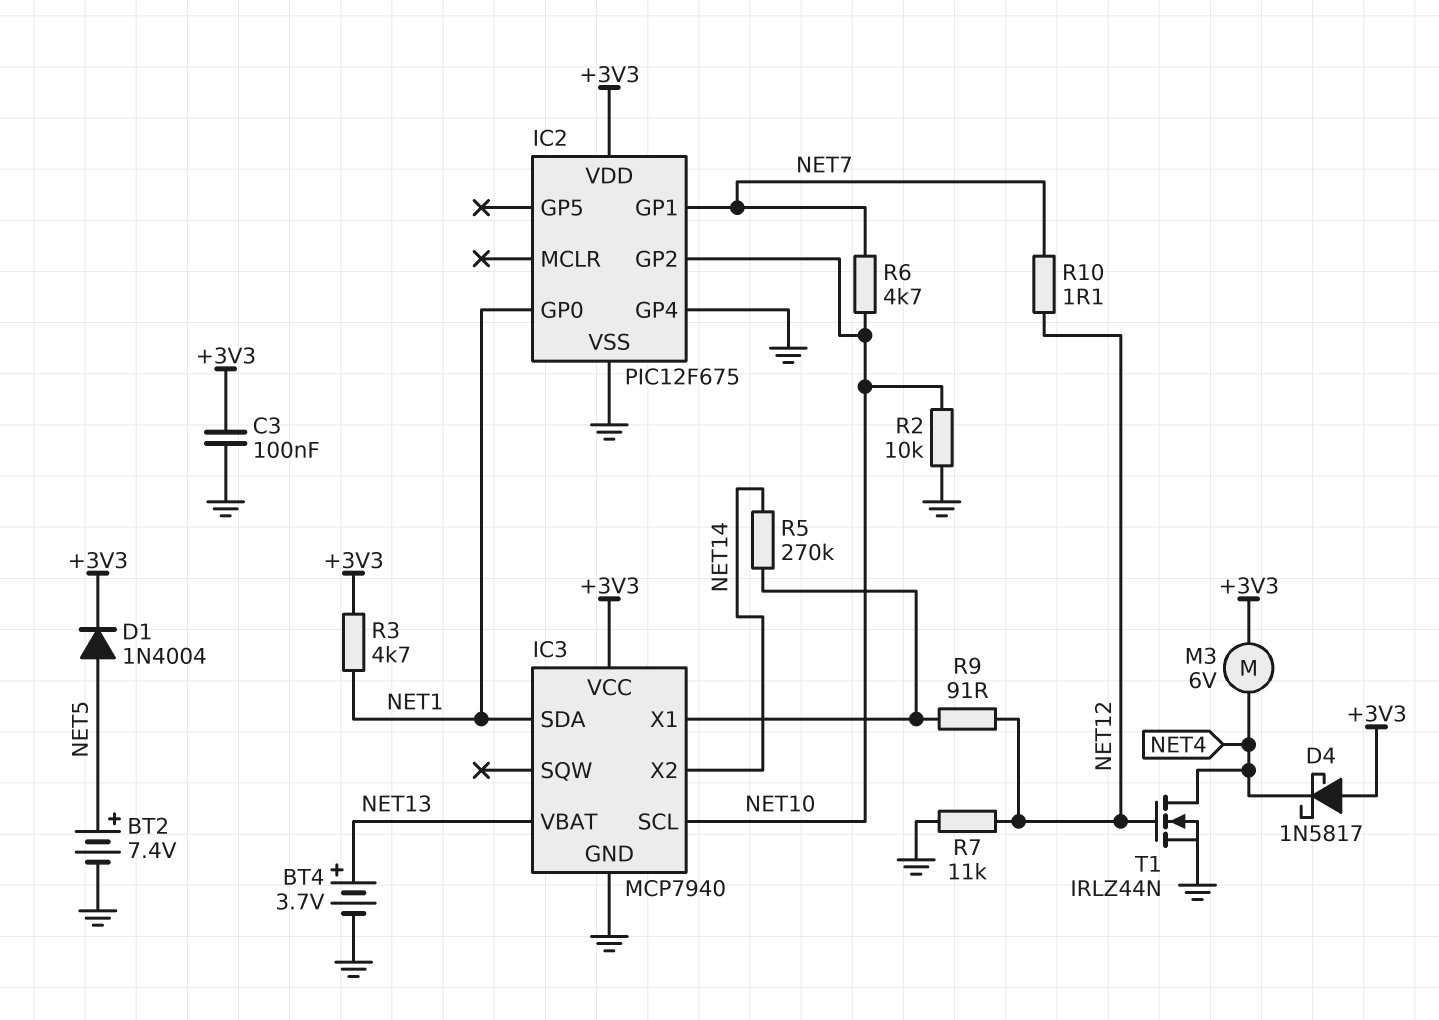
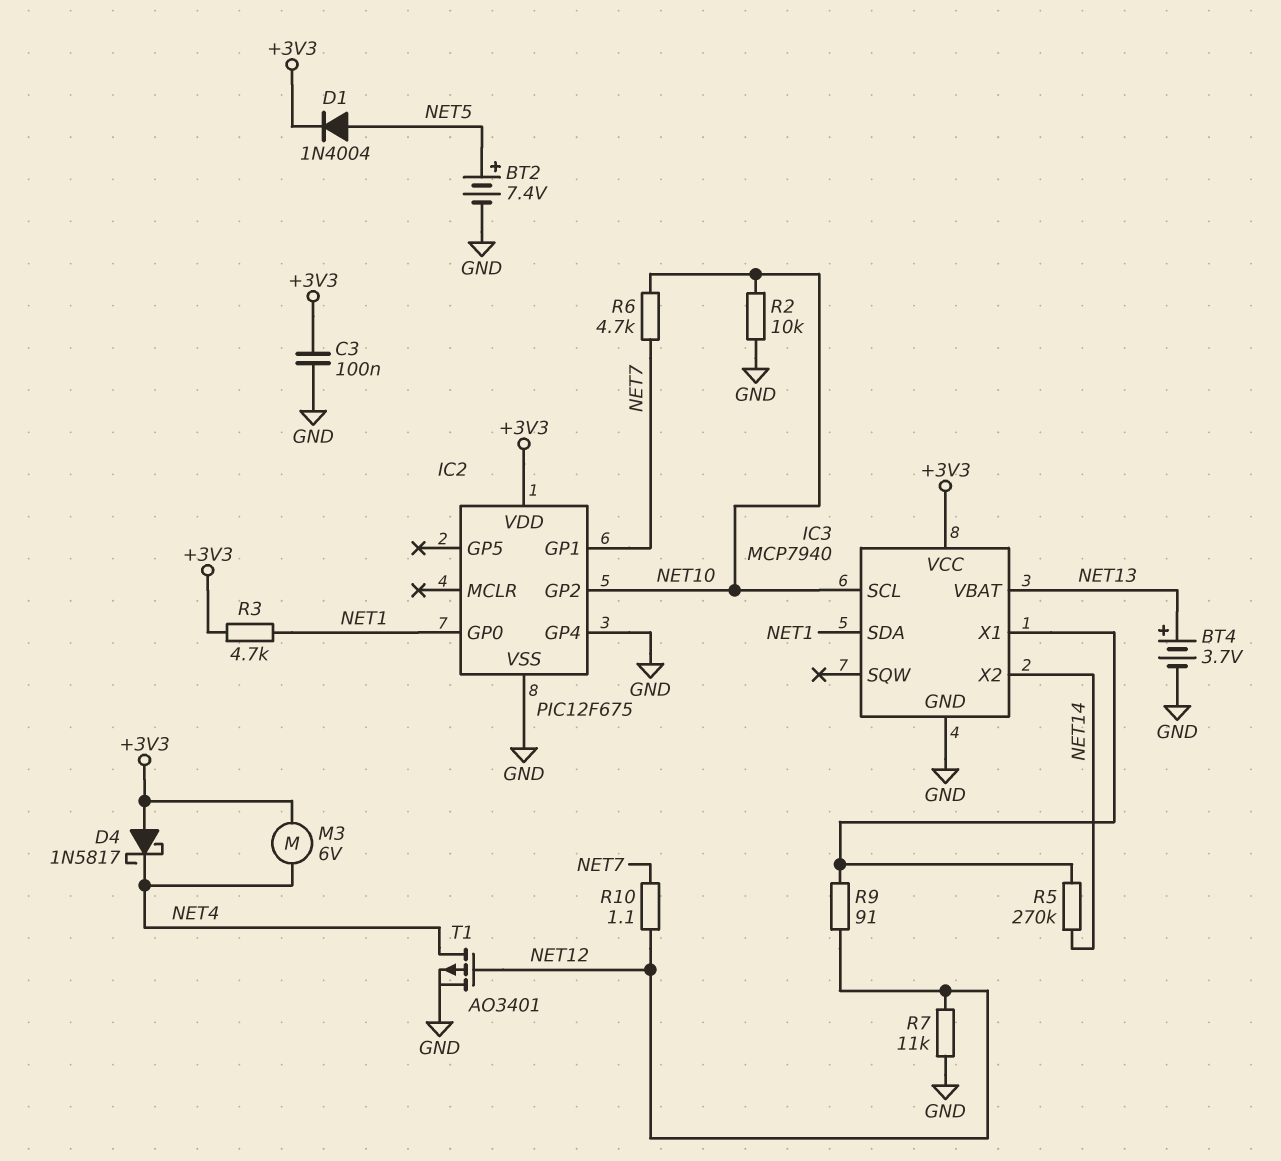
T1: NMOS IRLZ44N (G NET12, D NET4, S GND) -> PMOS AO3401 (G NET12, D NET4, S GND)

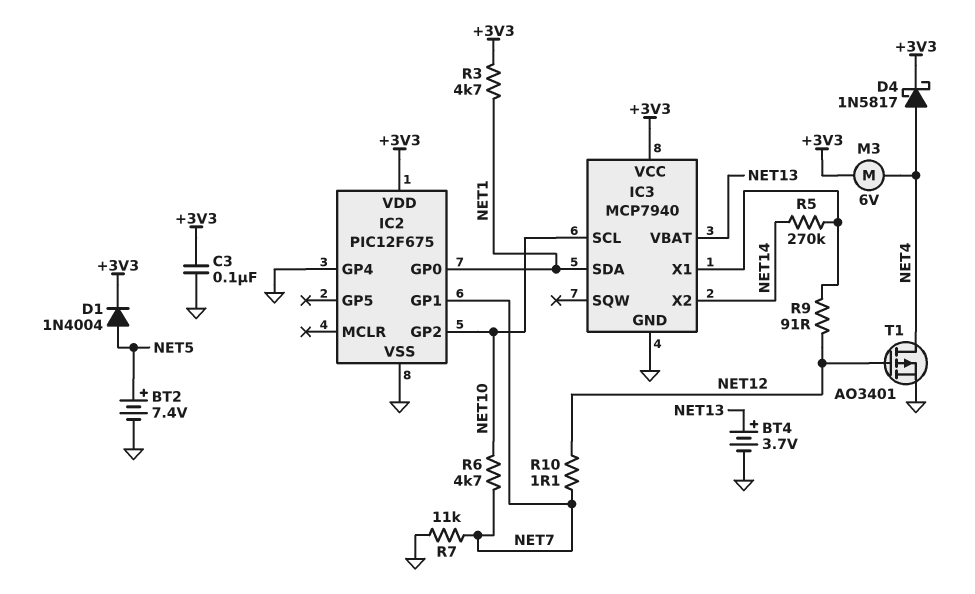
D4: schottky 1N5817 (A +3V3, K NET4) -> schottky 1N5817 (A NET4, K +3V3)
R2: 10k (GND, NET10) -> none
R7: 11k (GND, NET12) -> 11k (GND, NET7)

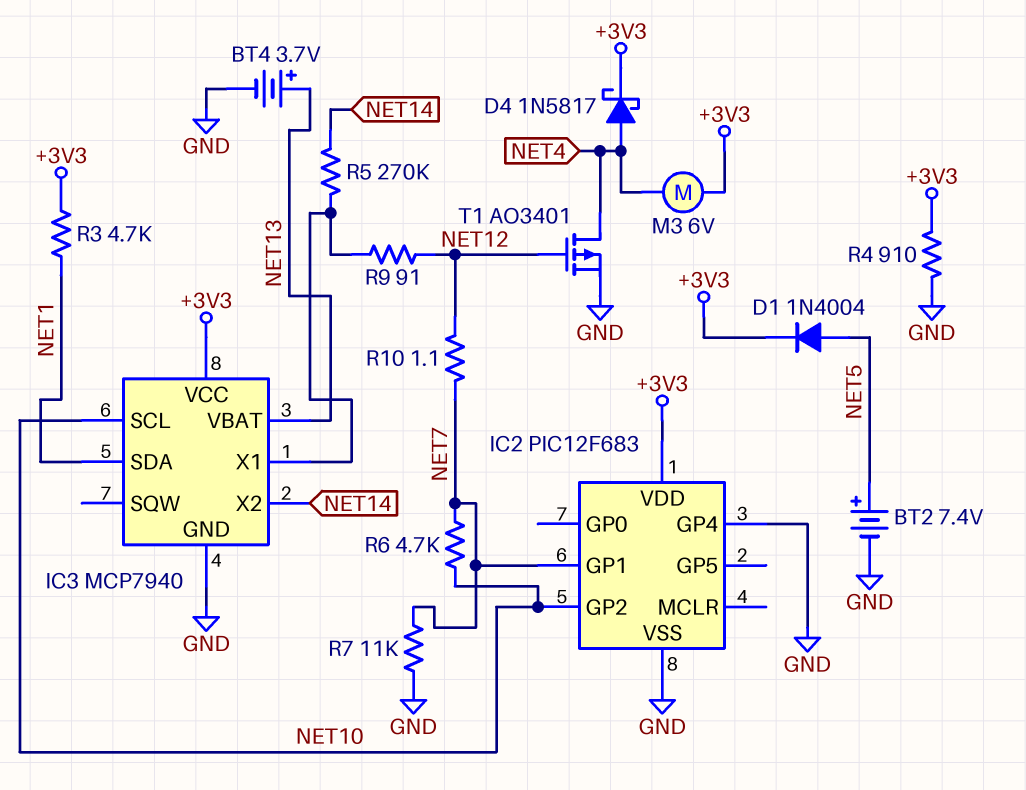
C3: 100nF (+3V3, GND) -> none
IC2: PIC12F675 -> PIC12F683
IC2 pin GP0: NET1 -> none
R4: none -> 910 (+3V3, GND)

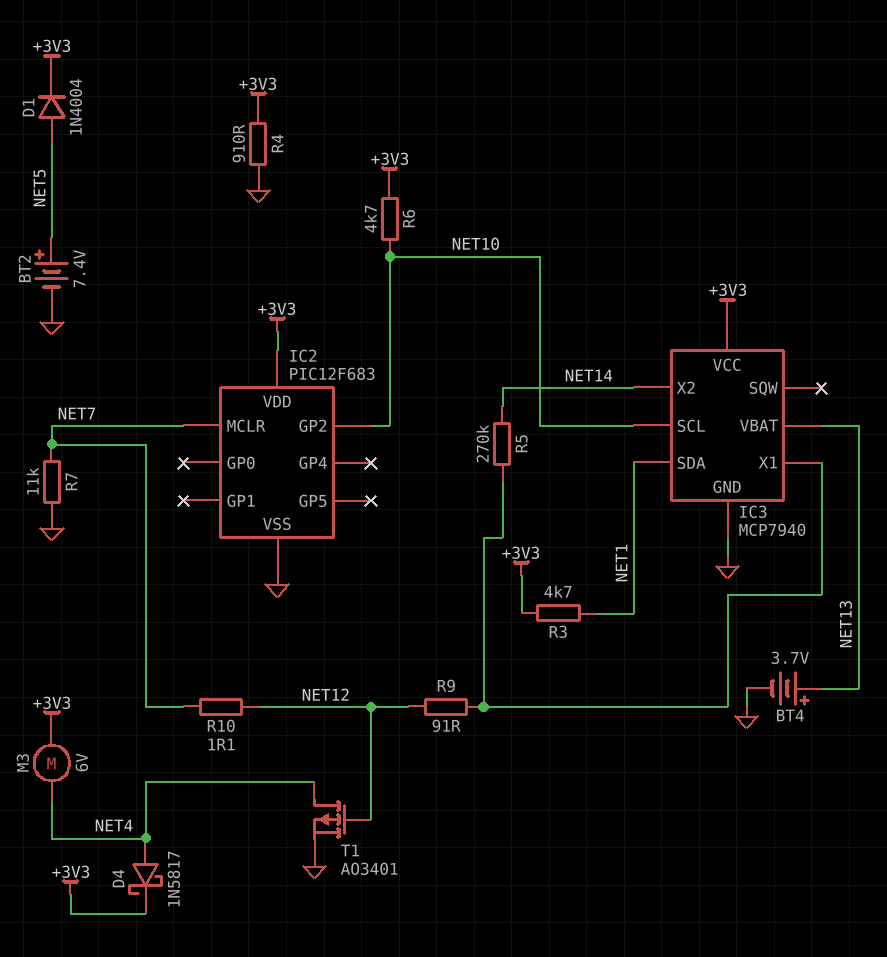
IC2 pin GP1: NET7 -> none
IC2 pin GP4: GND -> none
IC2 pin MCLR: none -> NET7
R6: 4.7k (NET7, NET10) -> 4.7k (+3V3, NET10)

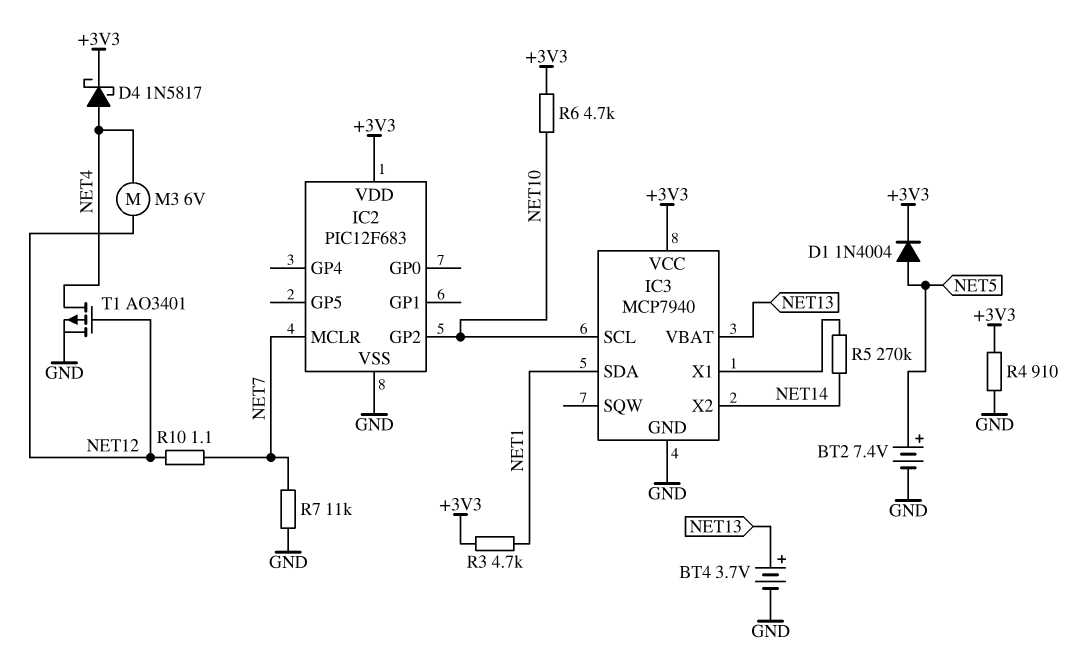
M3: motor 6V (+3V3, NET4) -> motor 6V (NET4, NET12)
R9: 91 (IC3/X1, NET12) -> none

